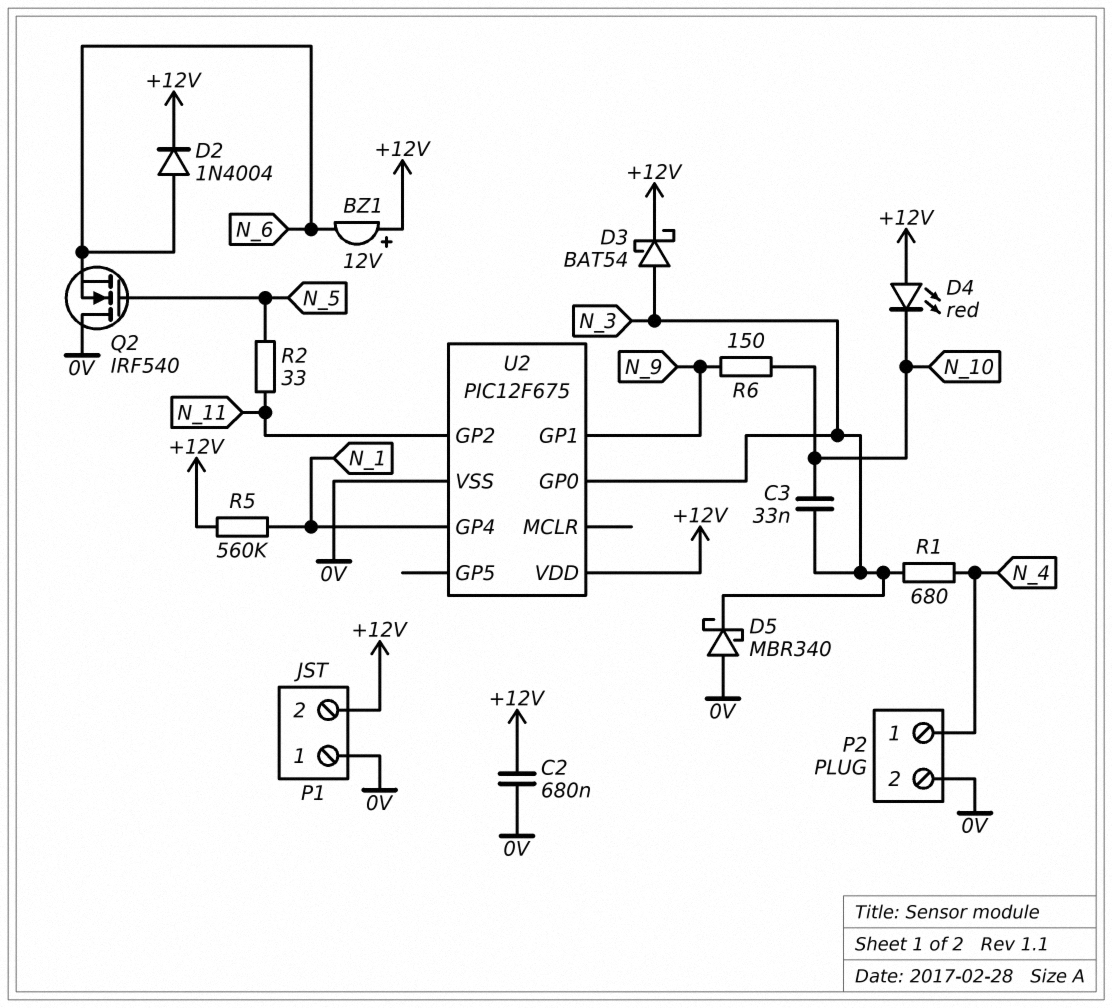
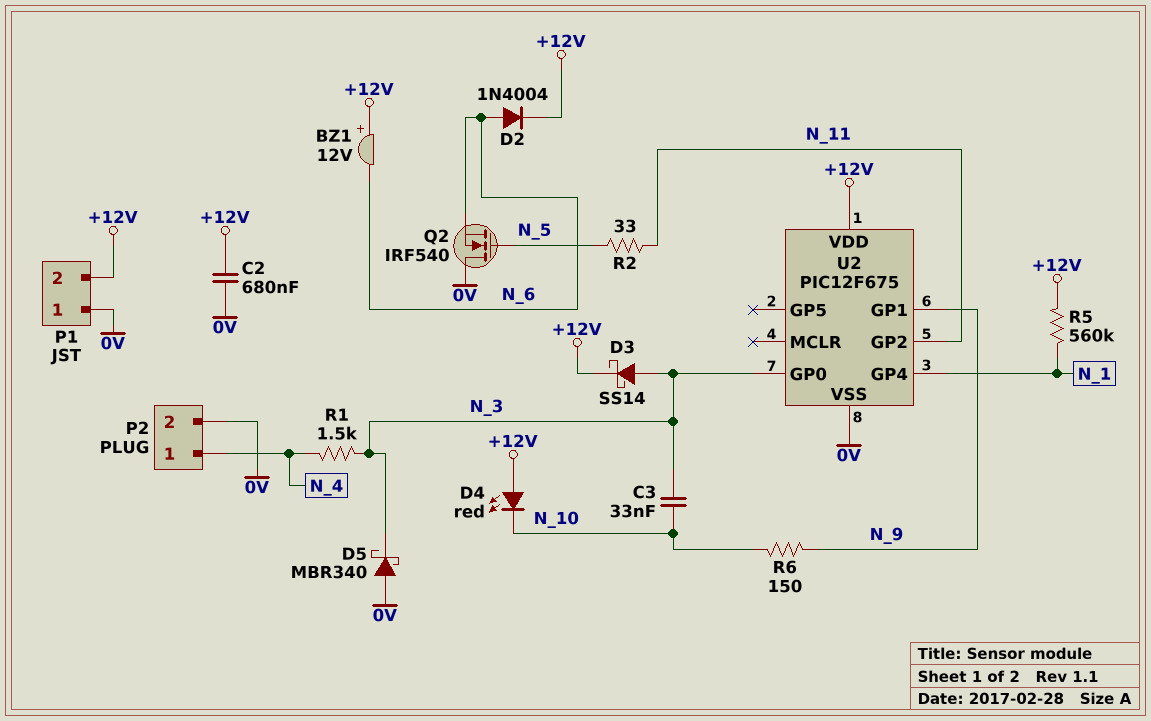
D3: schottky BAT54 (A N_3, K +12V) -> schottky SS14 (A N_3, K +12V)
R1: 680 (N_3, N_4) -> 1.5k (N_3, N_4)

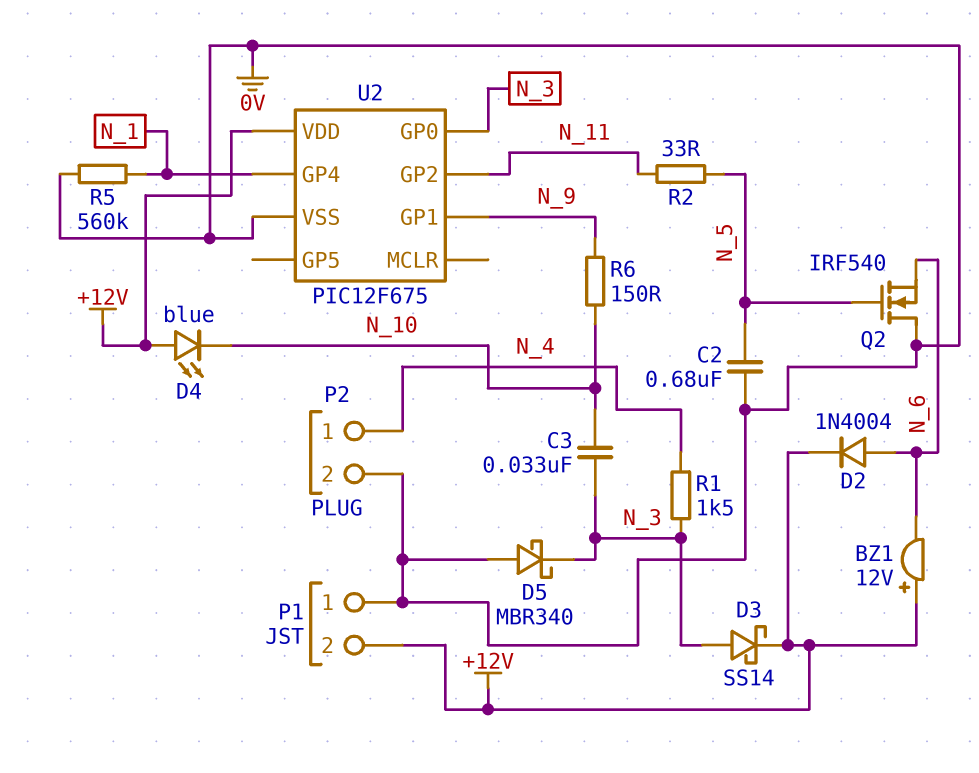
C2: 680nF (+12V, 0V) -> 680nF (0V, N_5)
D4: LED red (A +12V, K N_10) -> LED blue (A +12V, K N_10)
R5: 560k (+12V, N_1) -> 560k (0V, N_1)

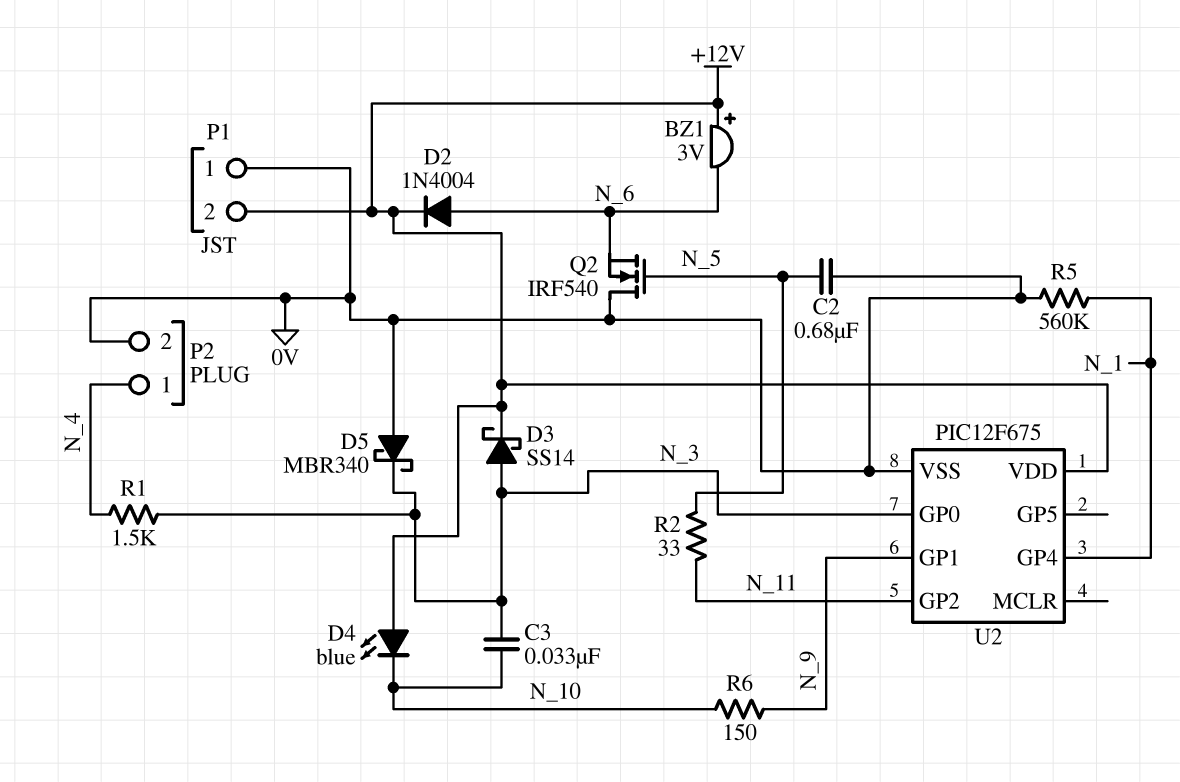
BZ1: buzzer 12V (plus +12V, minus N_6) -> buzzer 3V (plus +12V, minus N_6)

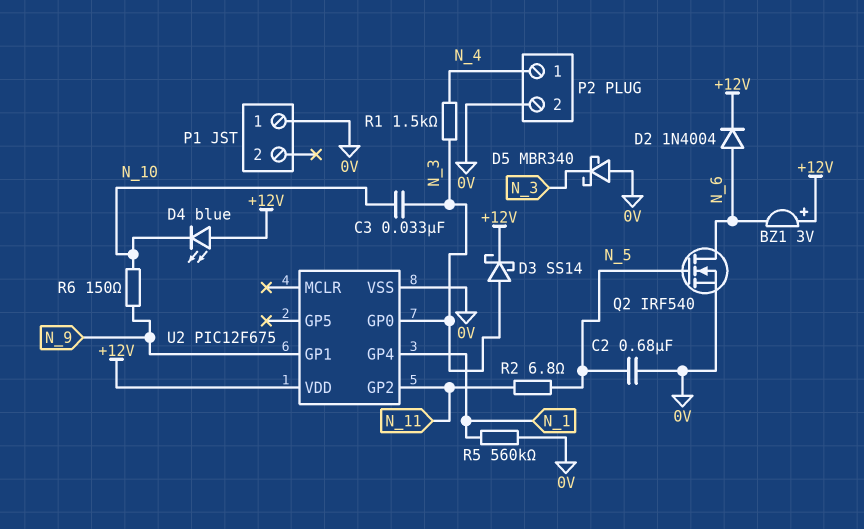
P1 pin 2: +12V -> none
Q2: NMOS IRF540 (G N_5, D 0V, S N_6) -> NMOS IRF540 (G N_5, D N_6, S 0V)
R2: 33 (N_5, N_11) -> 6.8 (N_5, N_11)

